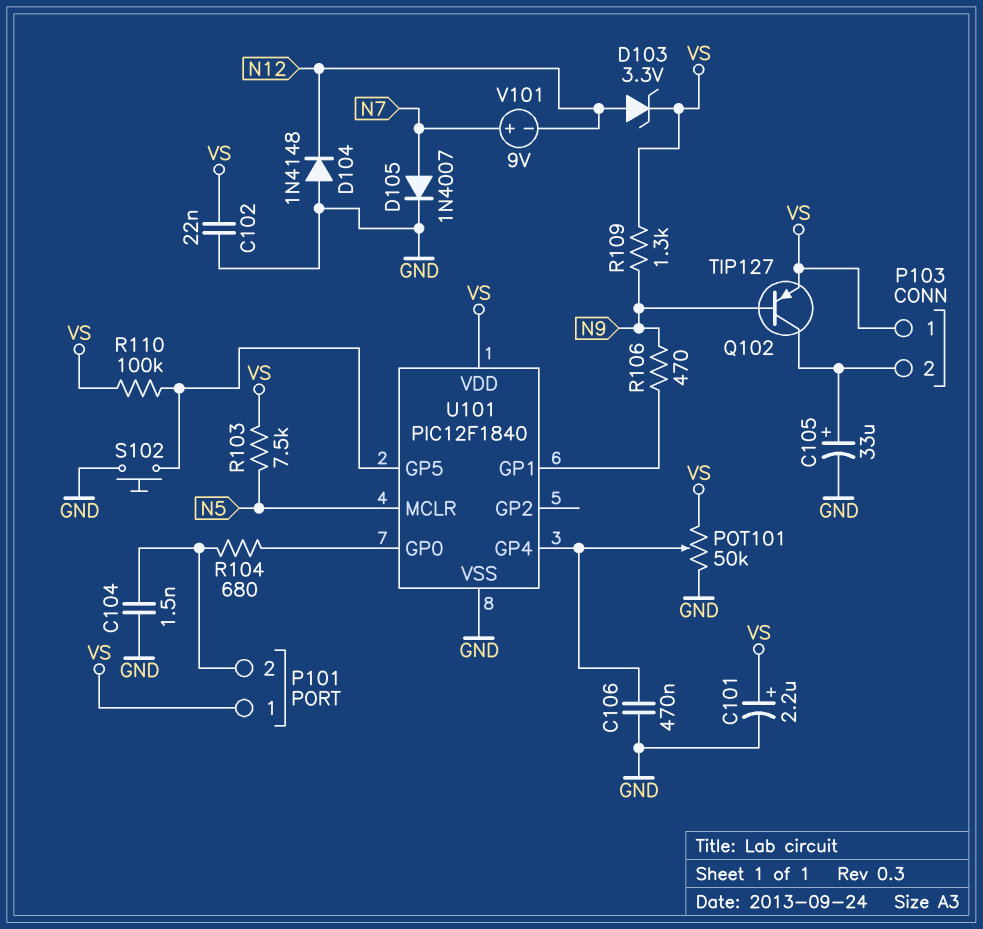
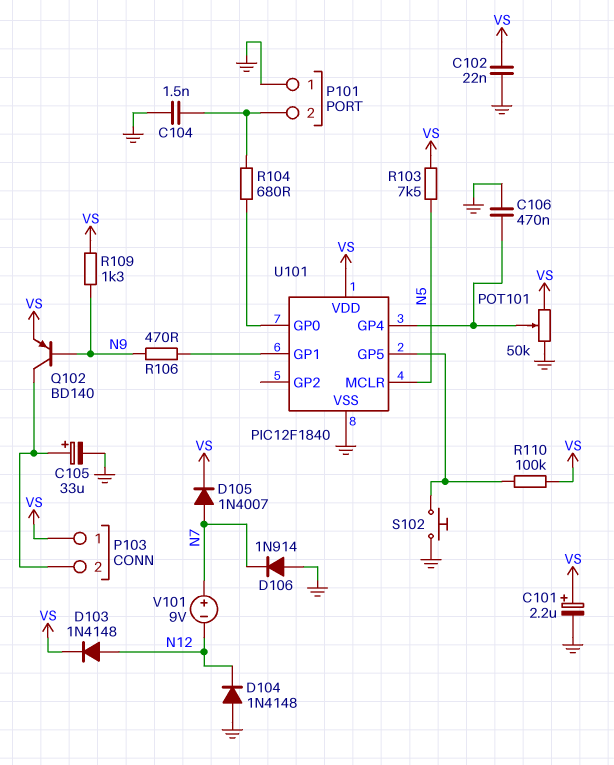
D103: zener 3.3V (A N12, K VS) -> diode 1N4148 (A N12, K VS)
D105: diode 1N4007 (A N7, K GND) -> diode 1N4007 (A N7, K VS)
D106: none -> diode 1N914 (A GND, K N7)
P101 pin 1: VS -> GND
Q102: PNP TIP127 (B N9, C P103/2, E VS) -> PNP BD140 (B N9, C P103/2, E VS)

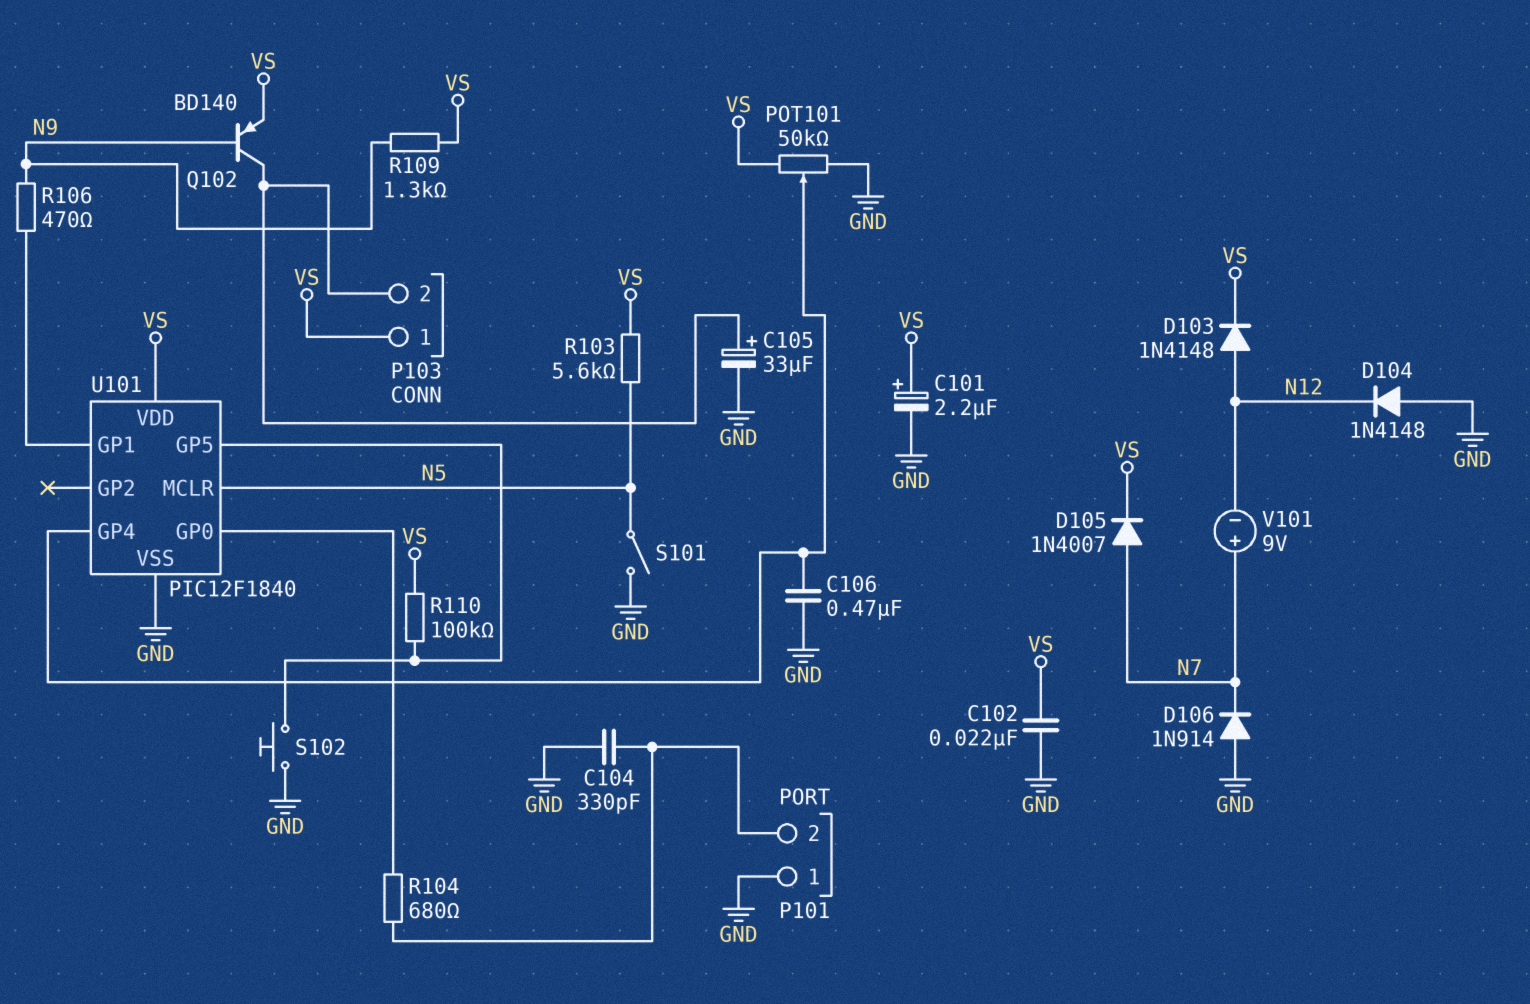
C104: 1.5nF (GND, P101/2) -> 330pF (GND, P101/2)
R103: 7.5k (N5, VS) -> 5.6k (N5, VS)
S101: none -> switch (GND, N5)

